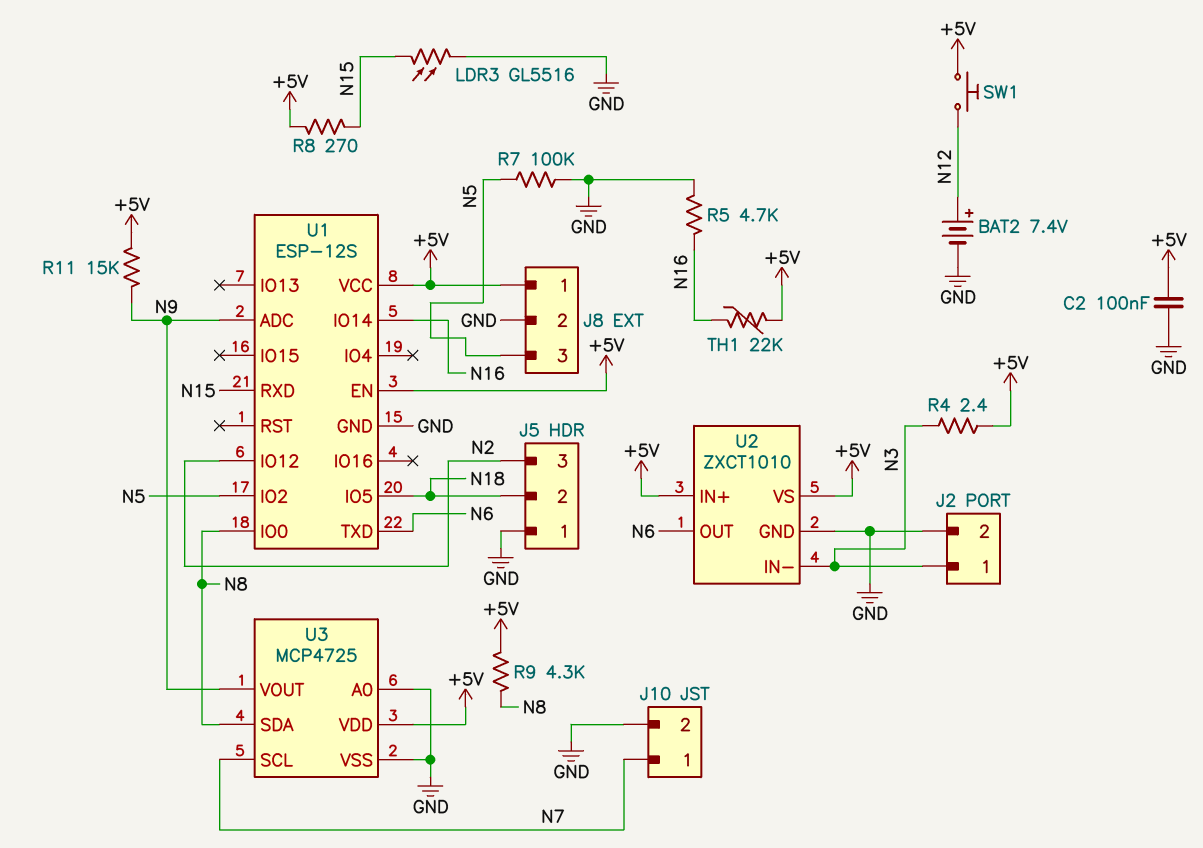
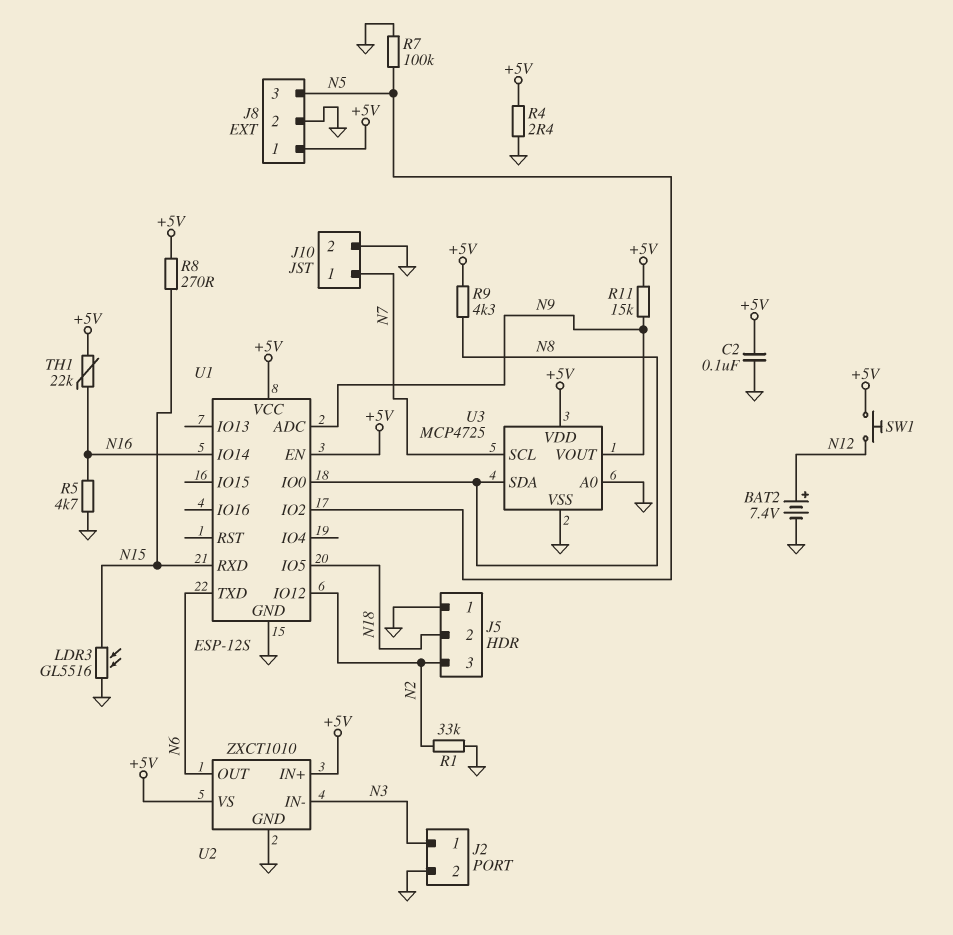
R1: none -> 33k (GND, N2)
R4: 2.4 (+5V, N3) -> 2.4 (+5V, GND)

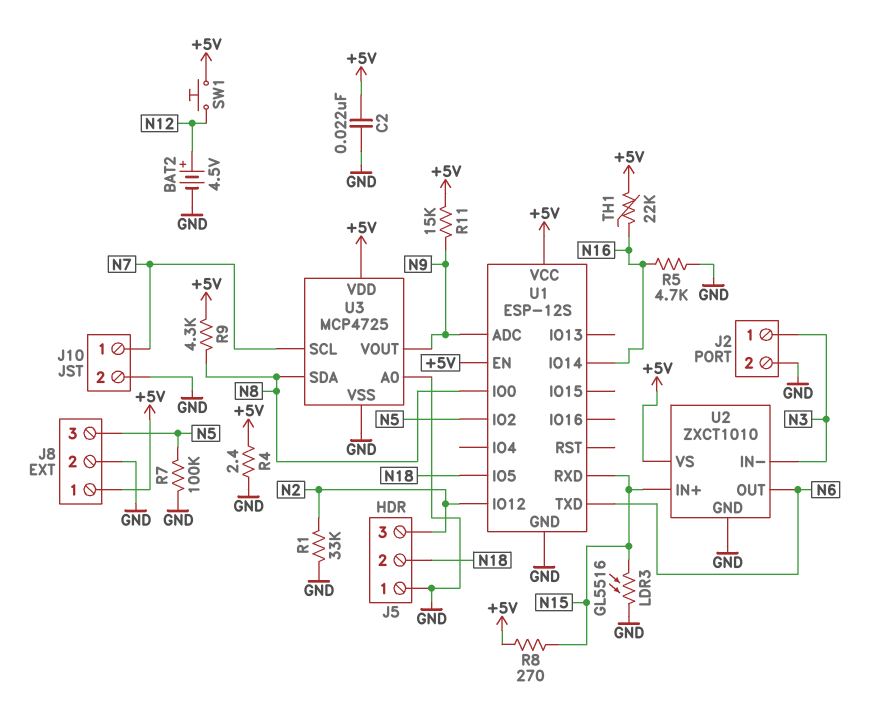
BAT2: 7.4V (plus N12, minus GND) -> 4.5V (plus N12, minus GND)
C2: 100nF (+5V, GND) -> 22nF (+5V, GND)
U2 pin IN+: +5V -> N15

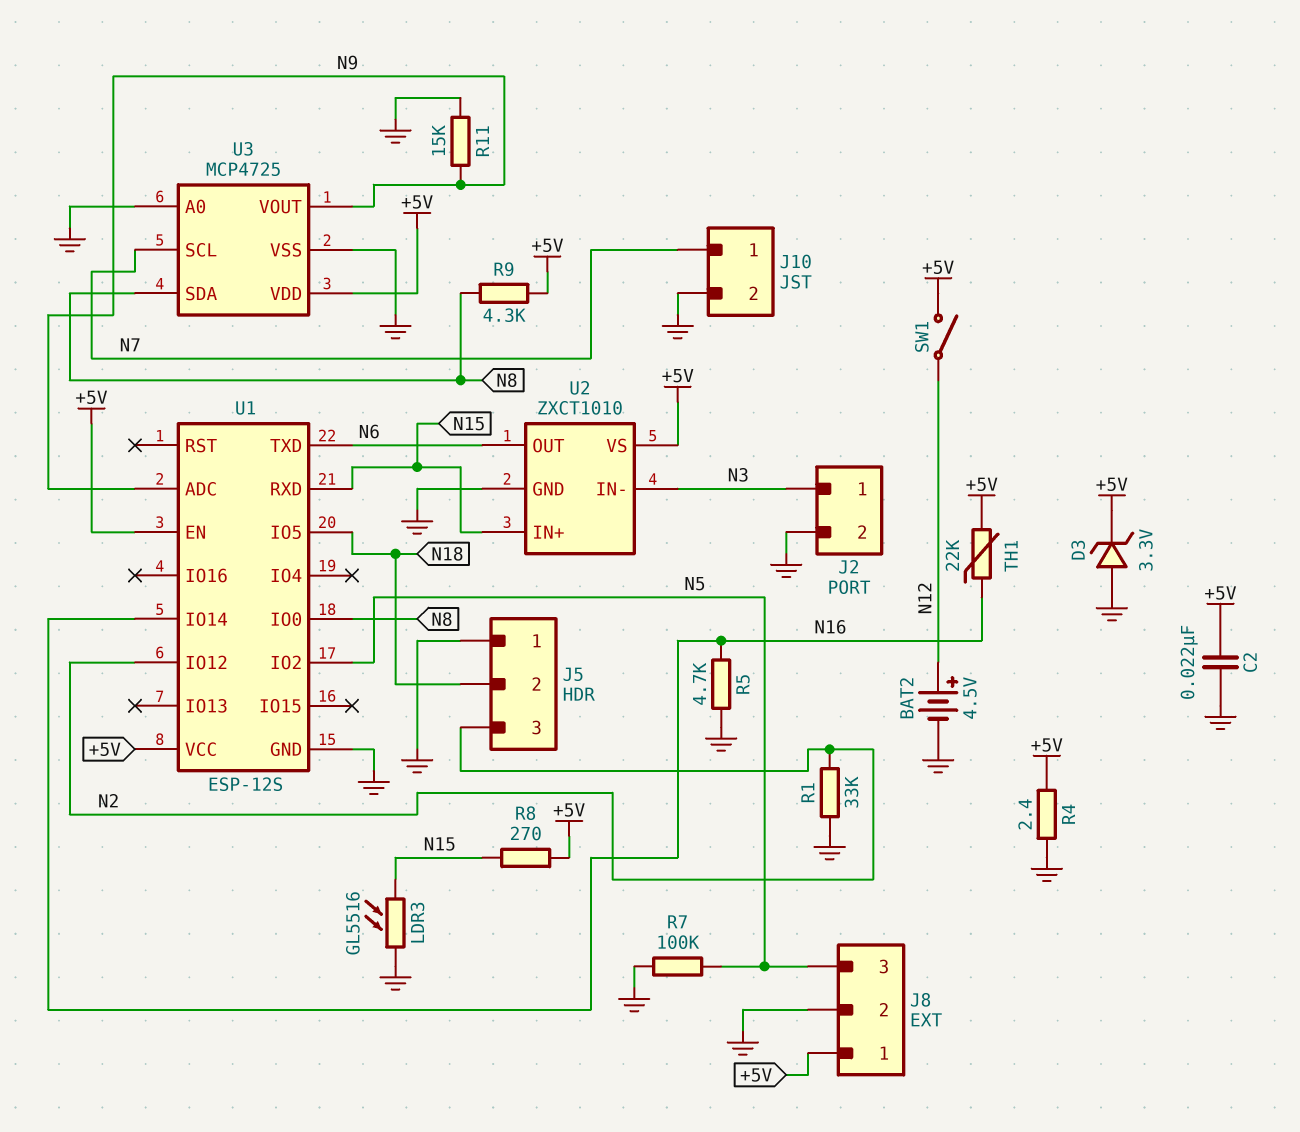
D3: none -> zener 3.3V (A GND, K +5V)
R11: 15k (+5V, N9) -> 15k (GND, N9)
SW1: button (+5V, N12) -> switch (+5V, N12)

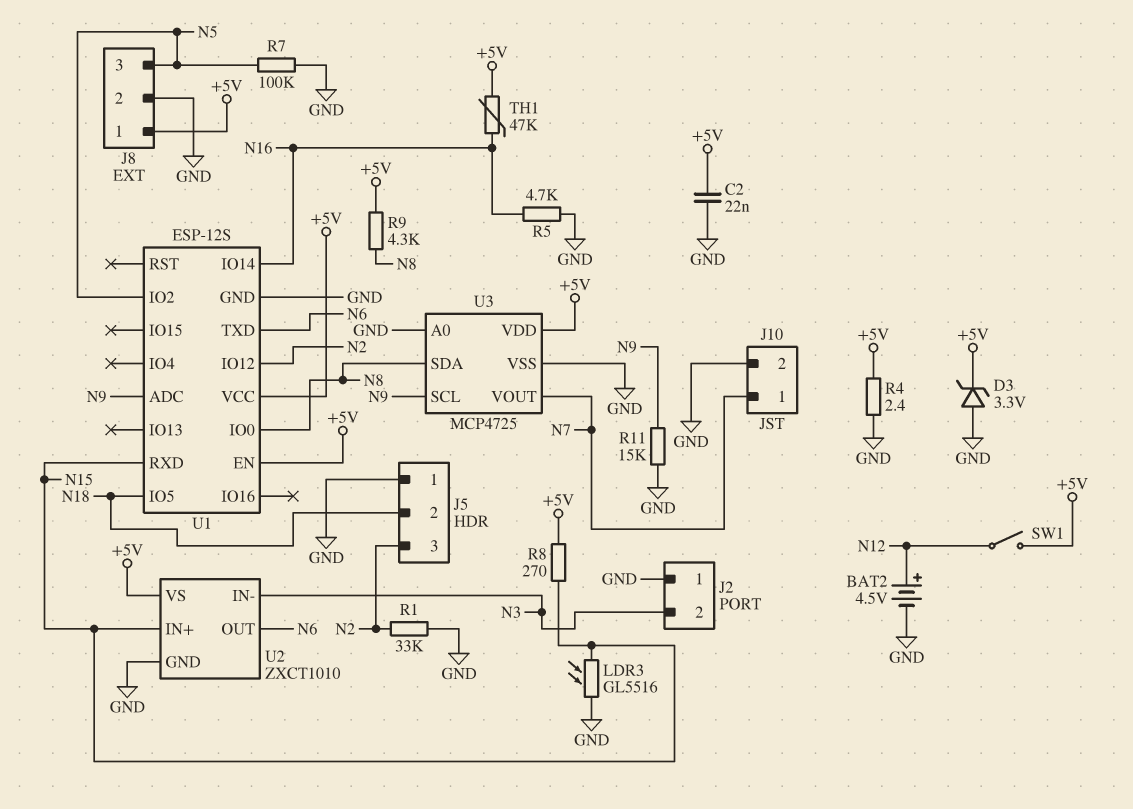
J2 pin 1: N3 -> GND
J2 pin 2: GND -> N3
TH1: 22k (+5V, N16) -> 47k (+5V, N16)
U3 pin SCL: N7 -> N9
U3 pin VOUT: N9 -> N7

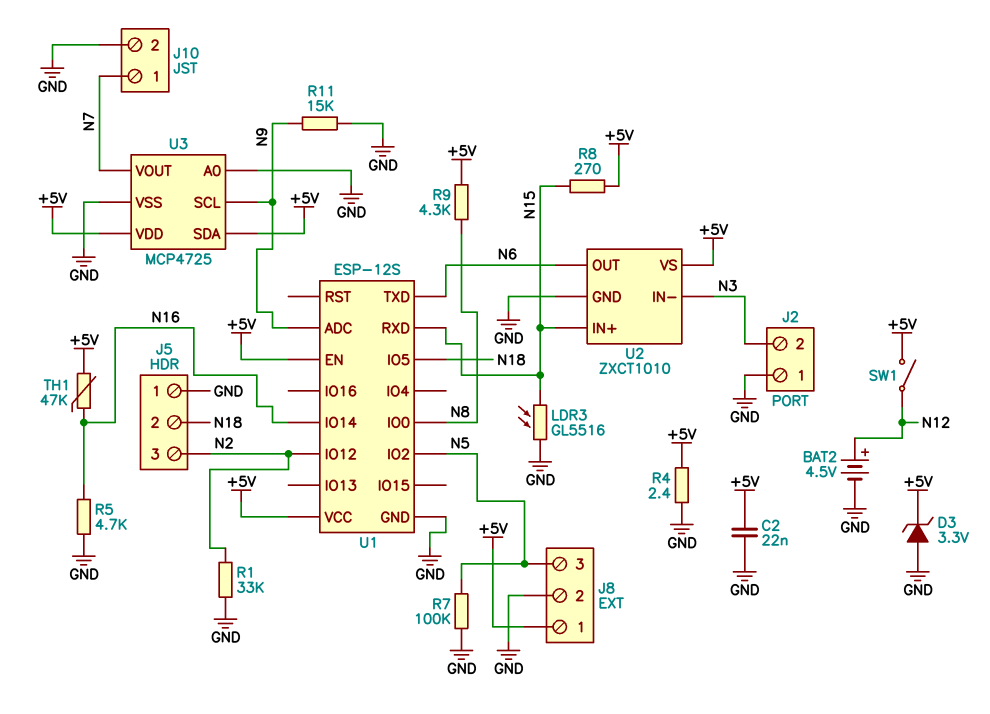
U3 pin SDA: N8 -> +5V

